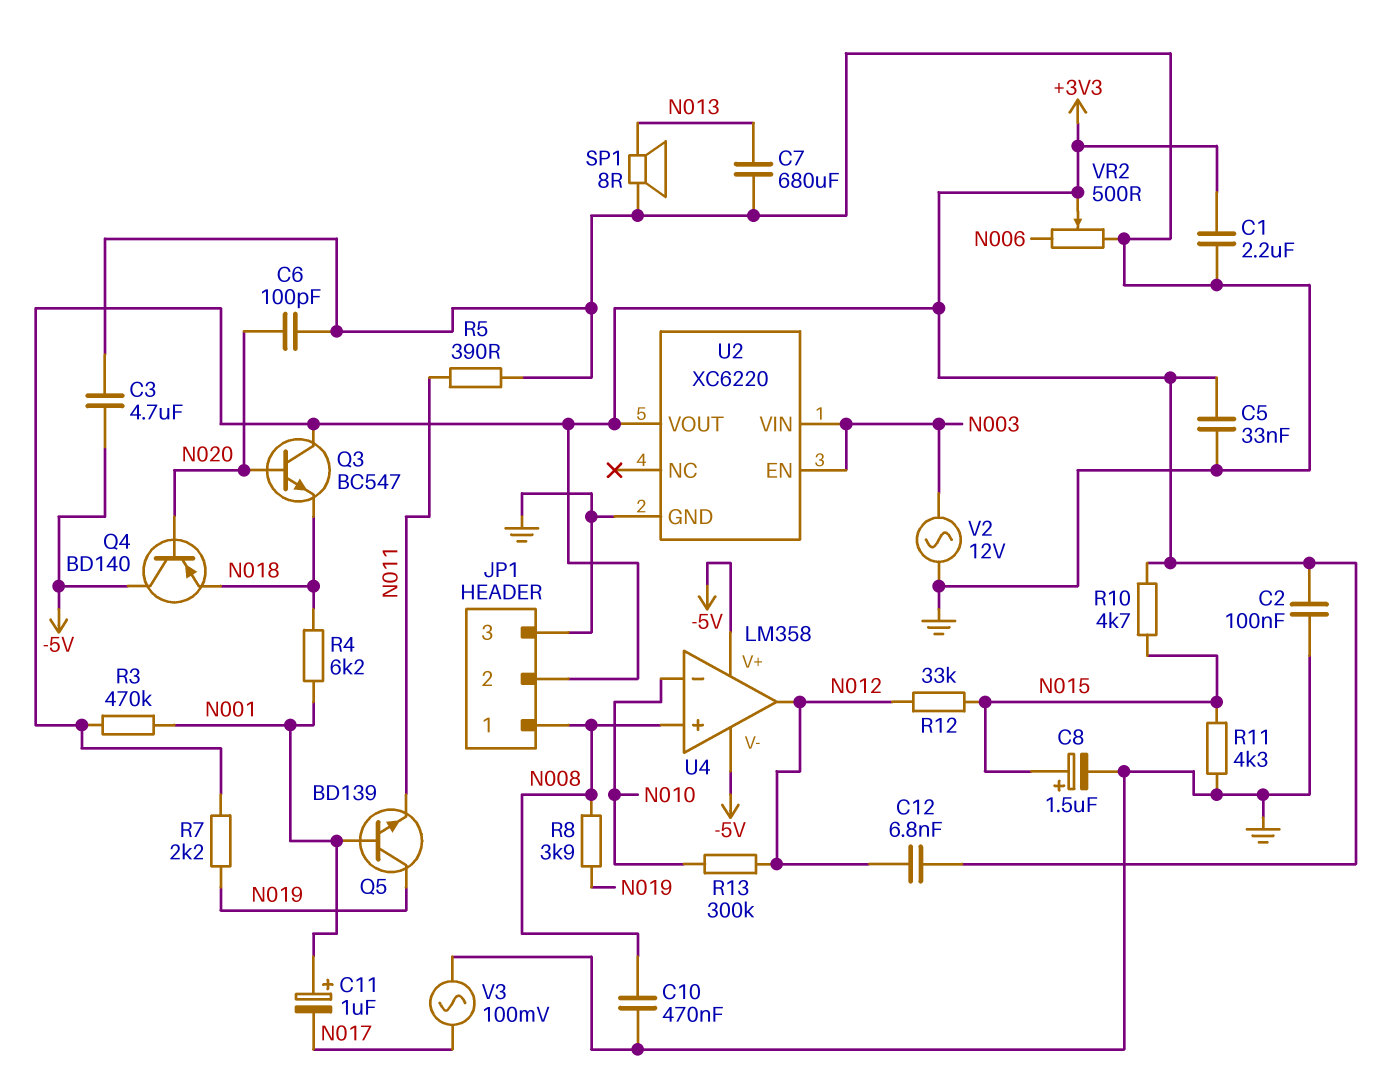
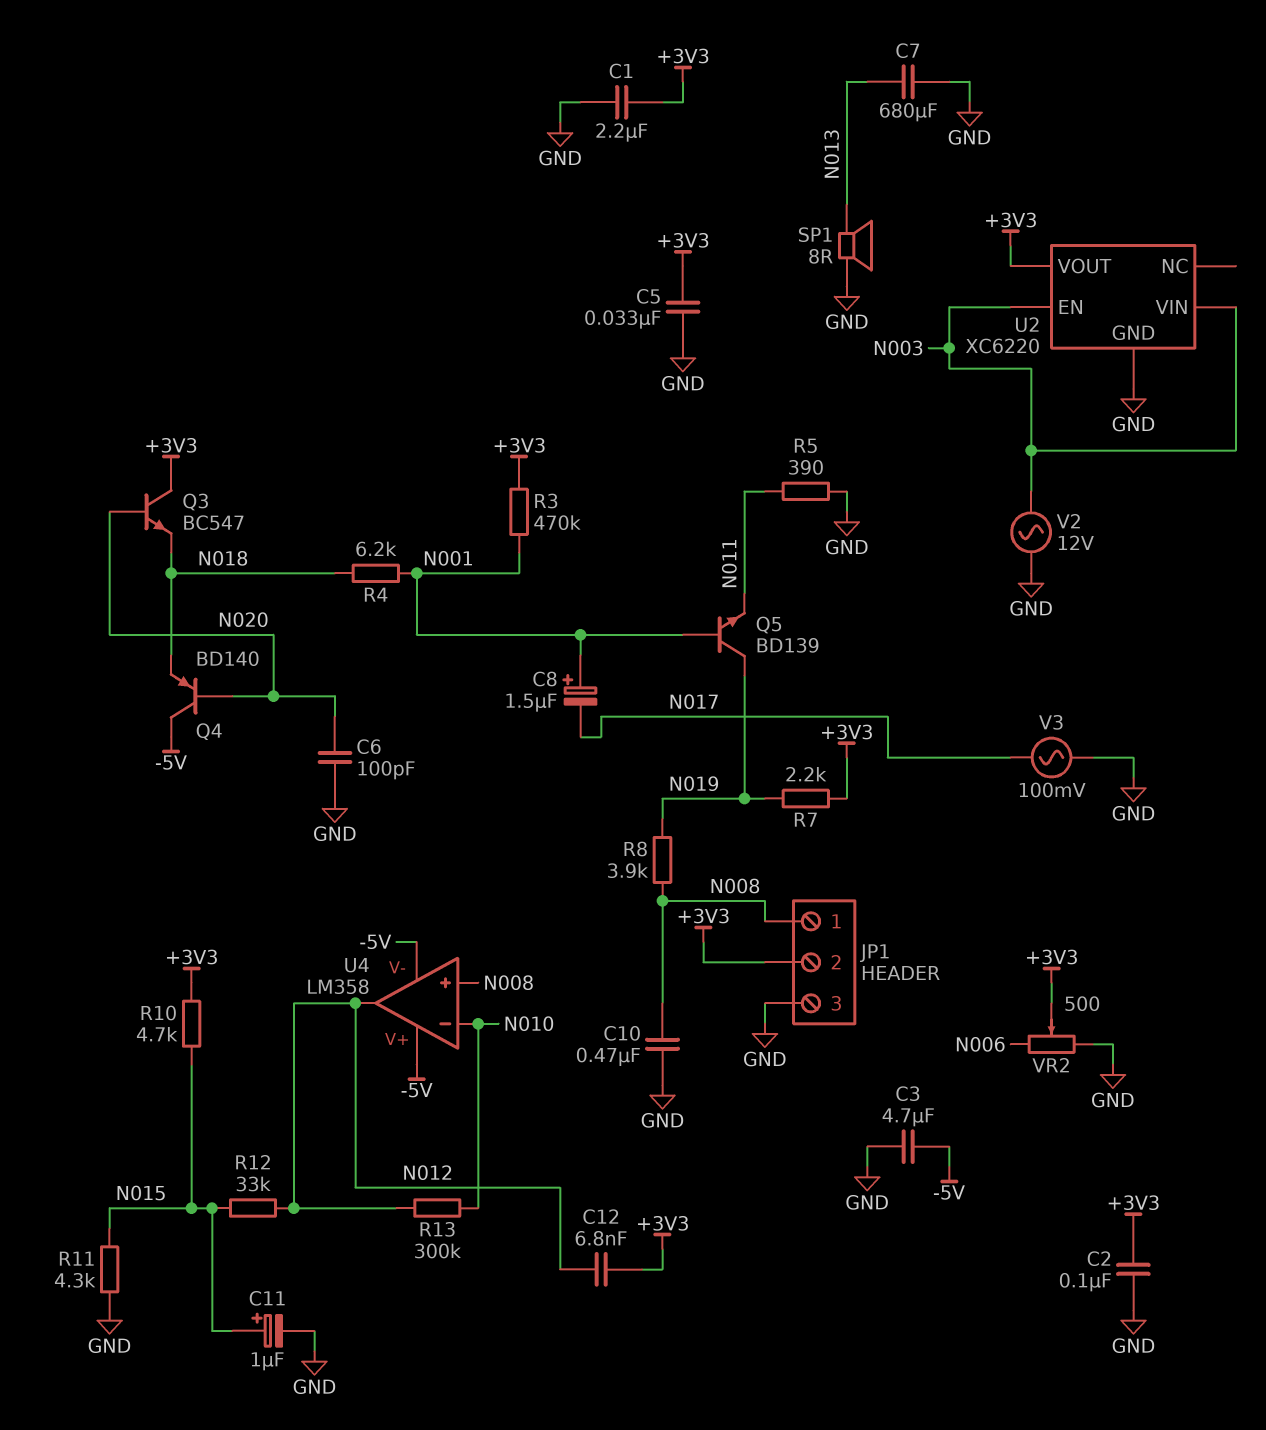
C8: 1.5uF (plus N015, minus GND) -> 1.5uF (plus N001, minus N017)
C11: 1uF (plus N001, minus N017) -> 1uF (plus N015, minus GND)

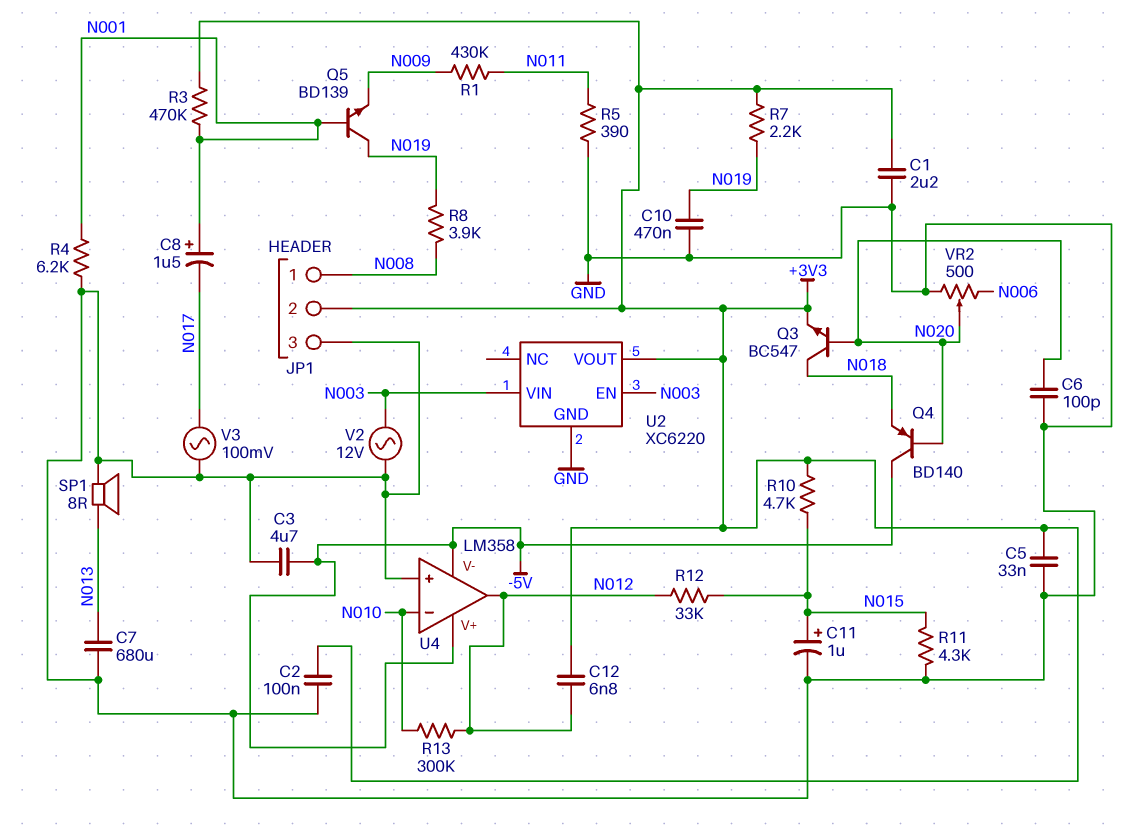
C10: 470nF (GND, N008) -> 470nF (GND, N019)
Q3: NPN BC547 (B N020, C +3V3, E N018) -> NPN BC547 (B N020, C N018, E +3V3)
Q5: NPN BD139 (B N001, C N019, E N011) -> NPN BD139 (B N001, C N019, E N009)
R1: none -> 430k (N009, N011)
R4: 6.2k (N001, N018) -> 6.2k (GND, N001)
U4 pin in+: N008 -> GND
VR2: 500 (GND, N006, wiper +3V3) -> 500 (GND, N006, wiper N020)

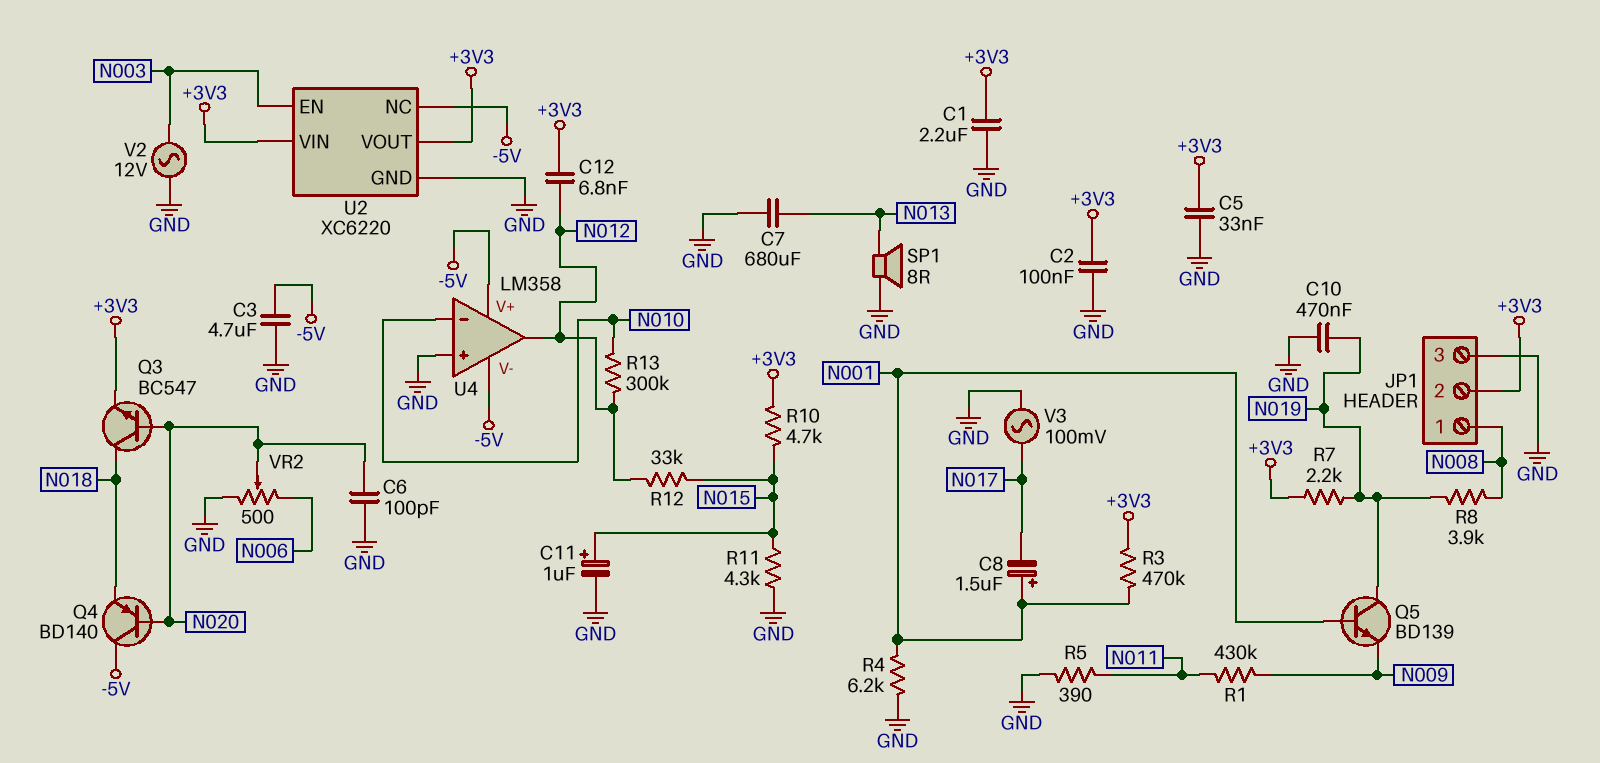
U2 pin NC: none -> -5V
U2 pin VIN: N003 -> +3V3

